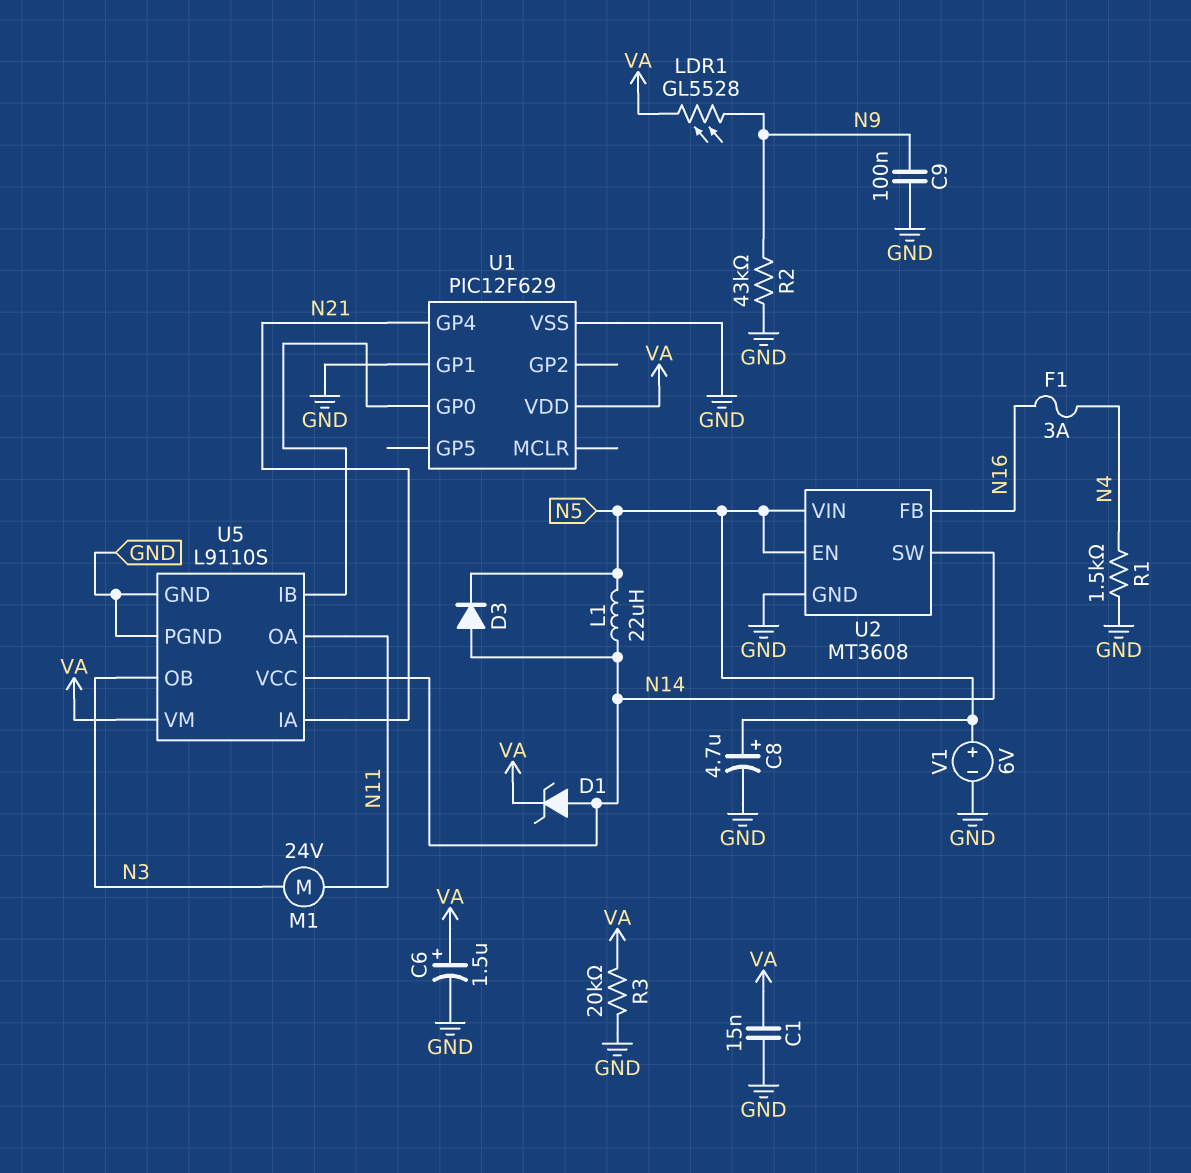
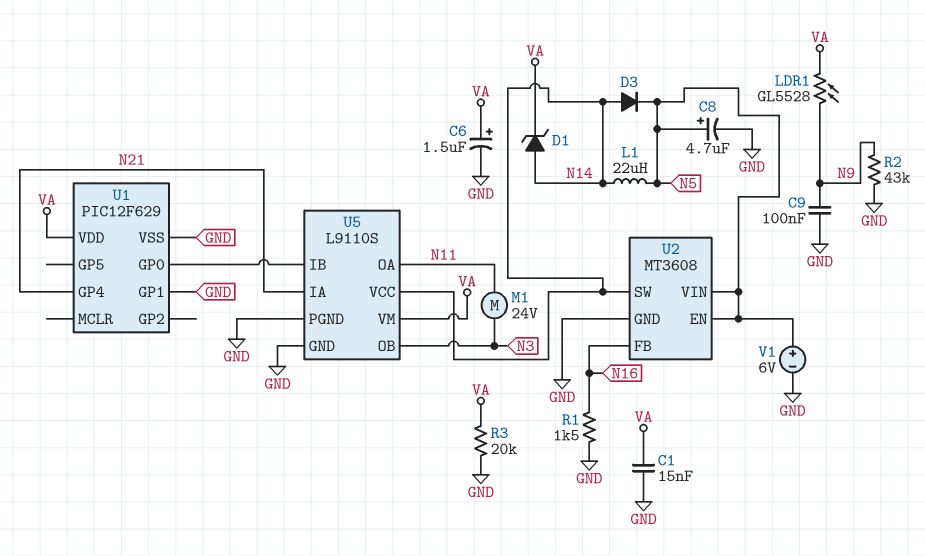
F1: 3A (N4, N16) -> none
R1: 1.5k (GND, N4) -> 1.5k (GND, N16)

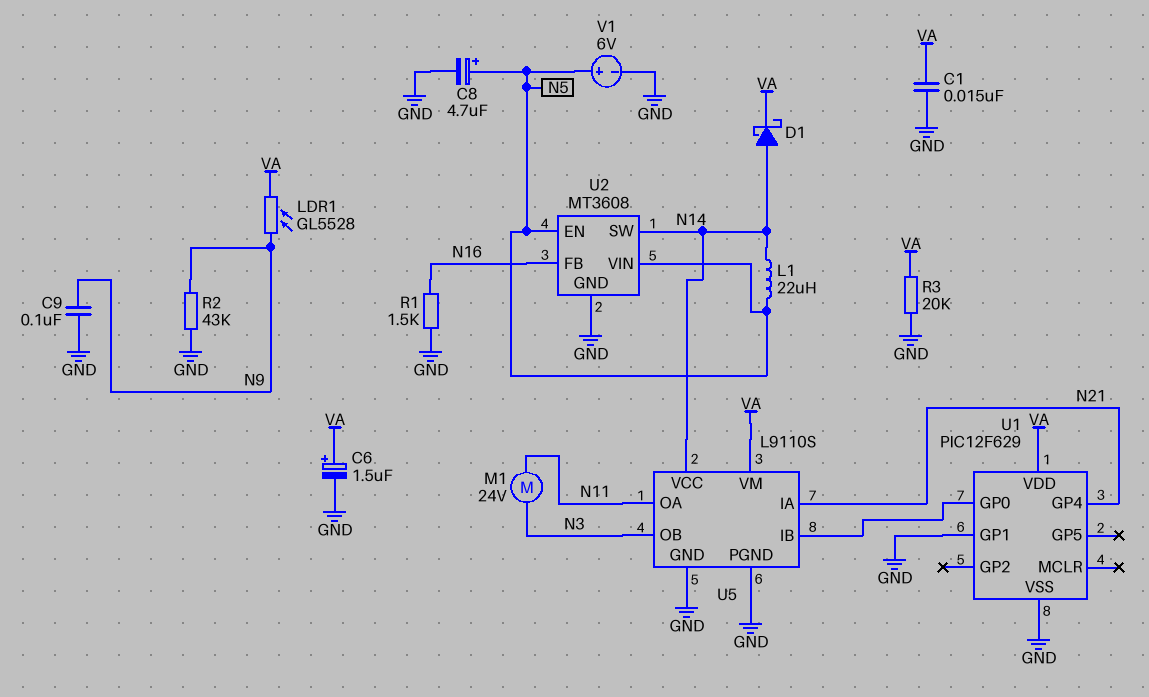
D1: zener (A N14, K VA) -> schottky (A N14, K VA)
D3: diode (A N14, K N5) -> none

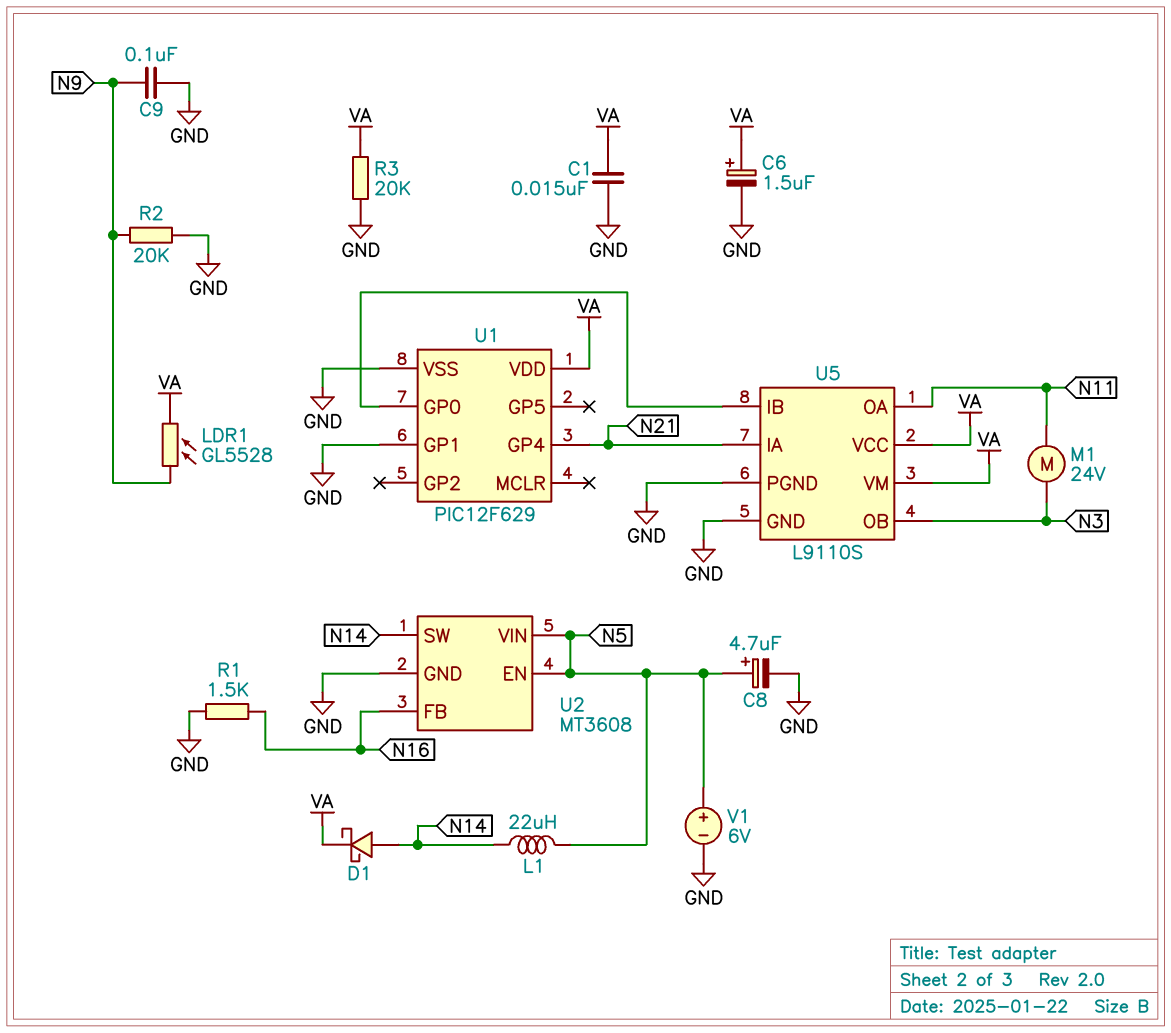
R2: 43k (GND, N9) -> 20k (GND, N9)
U5 pin VCC: N14 -> VA

